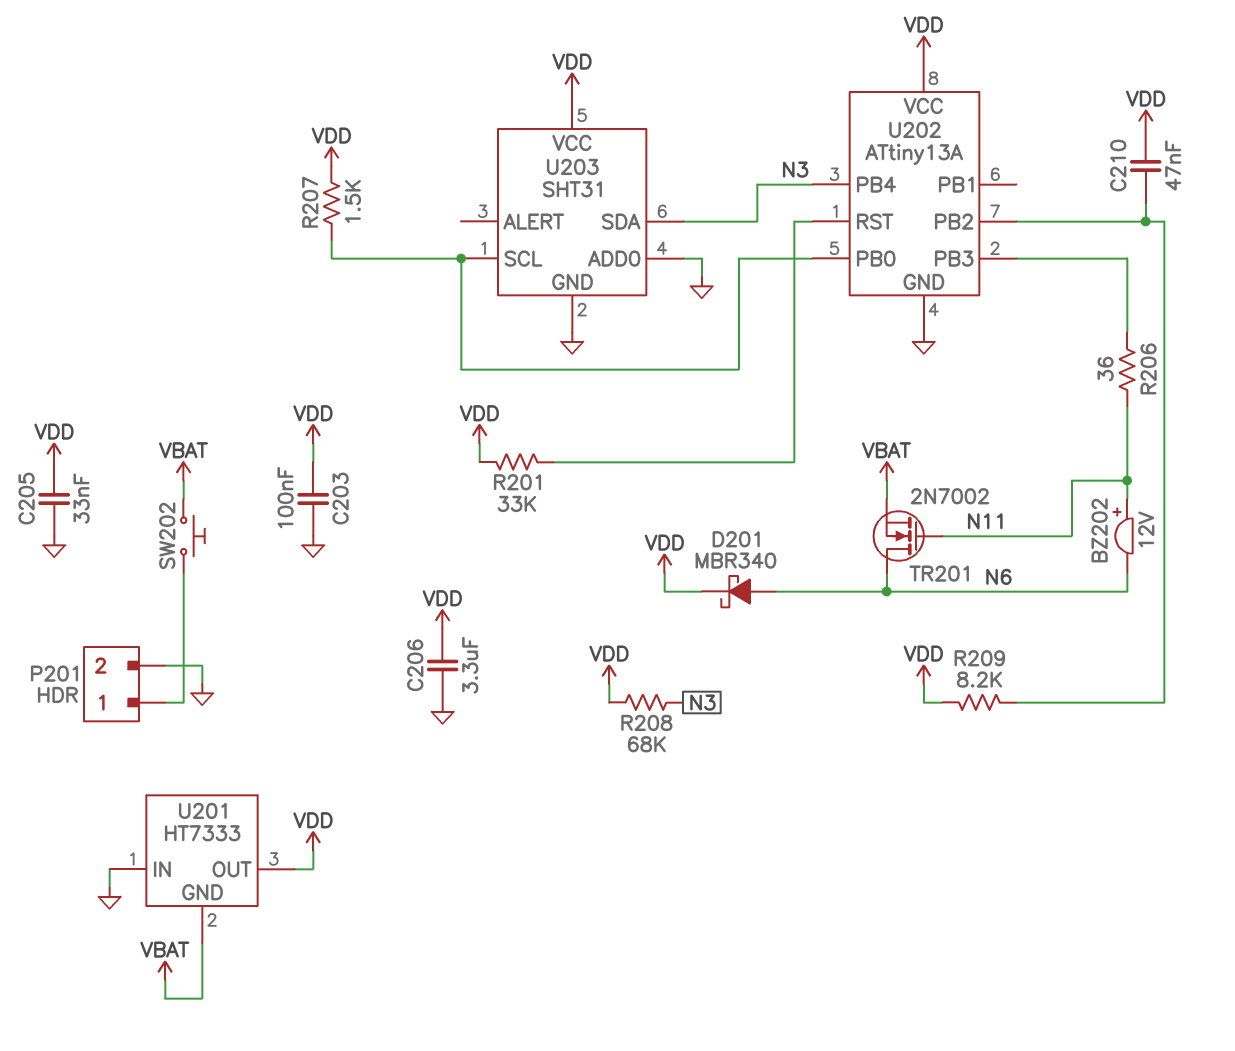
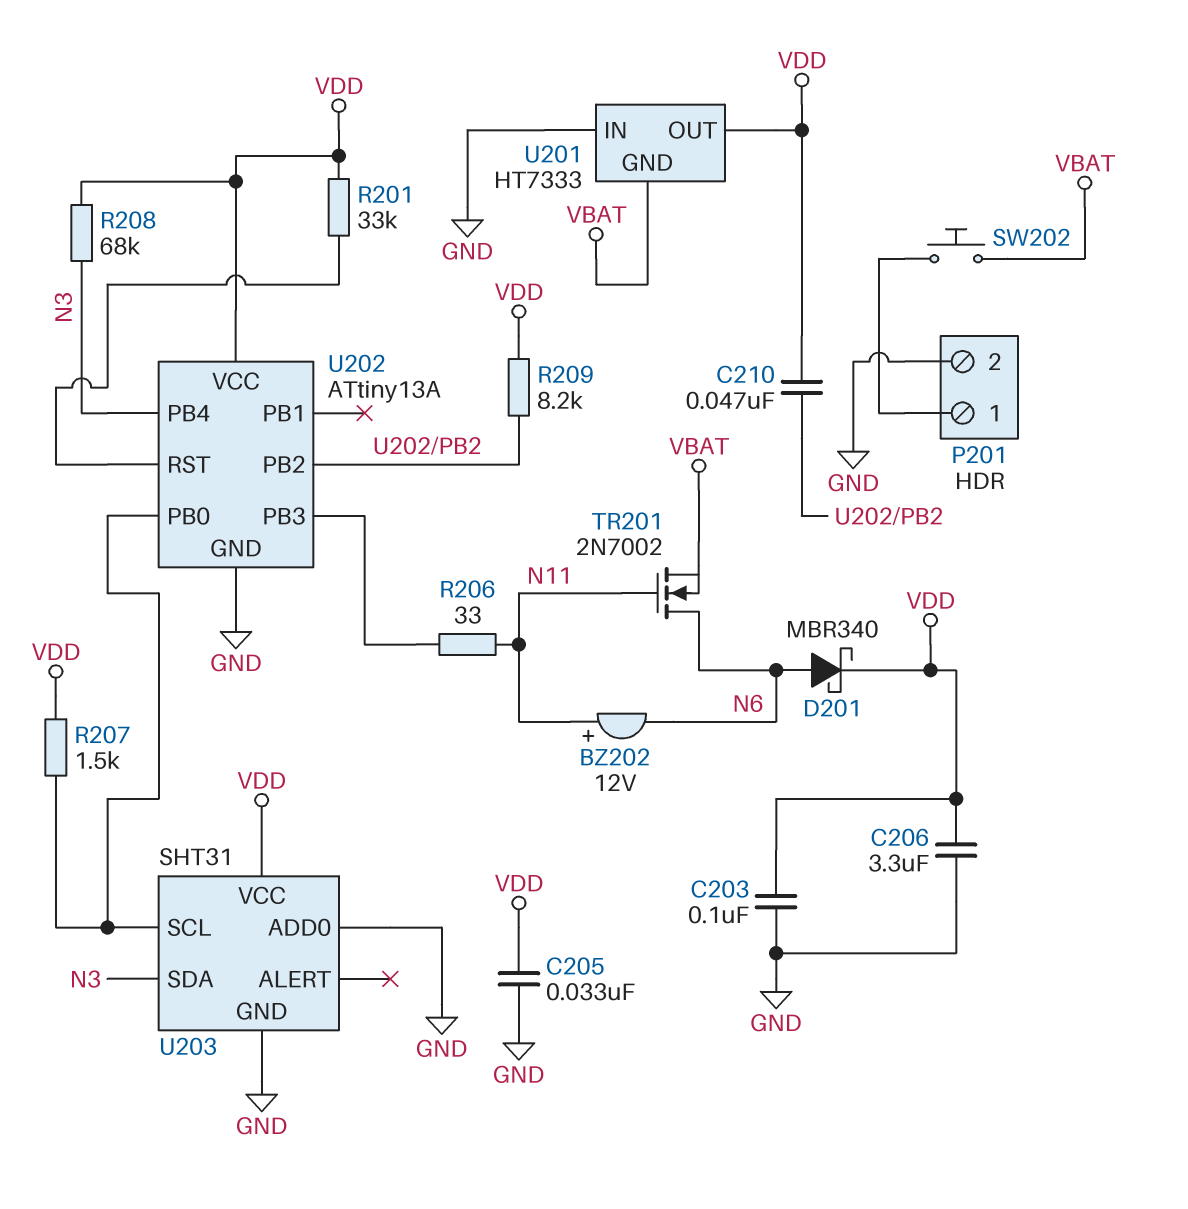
R206: 36 (N11, U202/PB3) -> 33 (N11, U202/PB3)

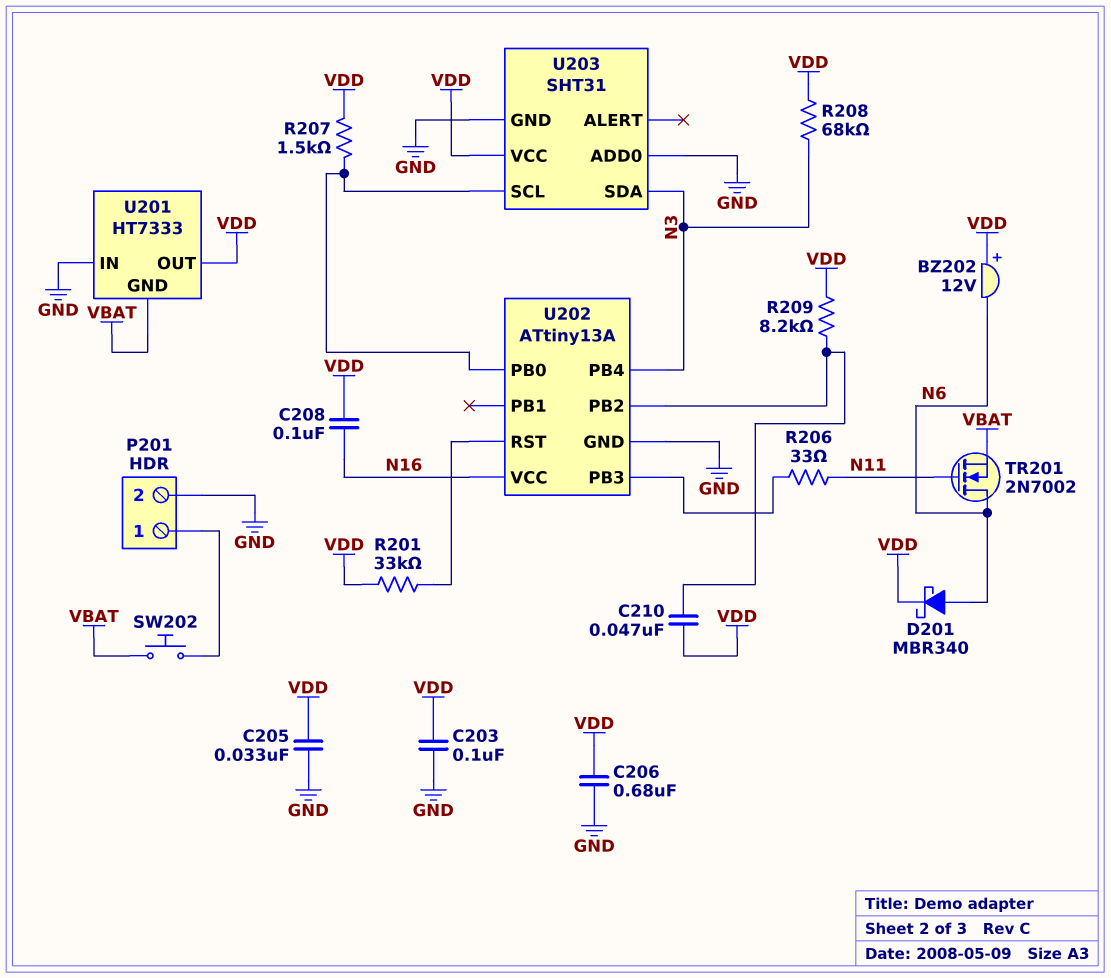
BZ202: buzzer 12V (plus N11, minus N6) -> buzzer 12V (plus VDD, minus N6)
C206: 3.3uF (GND, VDD) -> 680nF (GND, VDD)
C208: none -> 100nF (N16, VDD)
U202 pin VCC: VDD -> N16

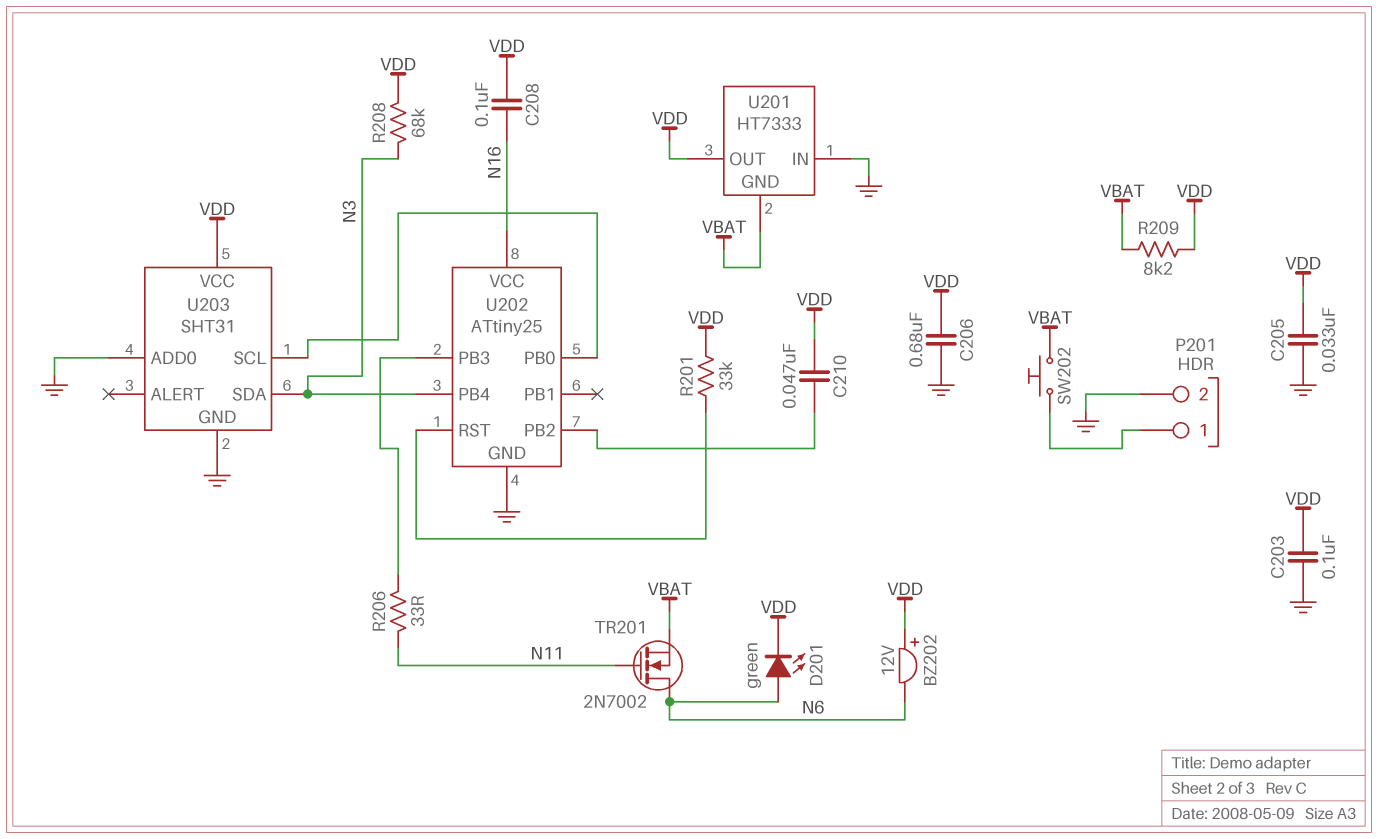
D201: schottky MBR340 (A N6, K VDD) -> LED green (A N6, K VDD)
R207: 1.5k (U202/PB0, VDD) -> none
R209: 8.2k (U202/PB2, VDD) -> 8.2k (VBAT, VDD)
U202: ATtiny13A -> ATtiny25

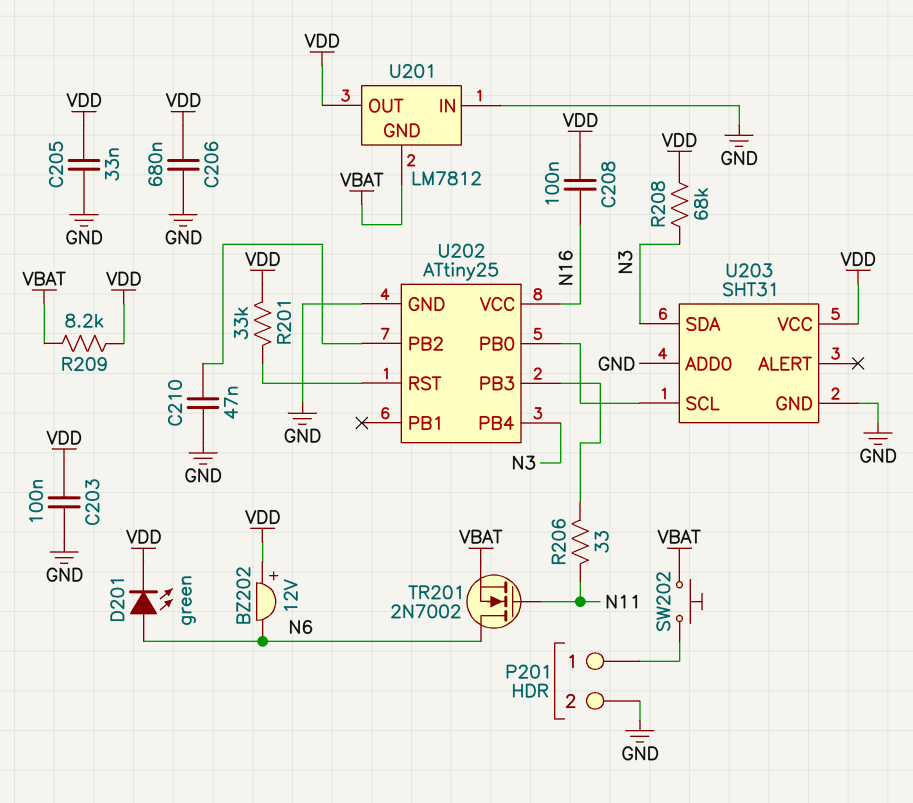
C210: 47nF (U202/PB2, VDD) -> 47nF (GND, U202/PB2)
U201: HT7333 -> LM7812

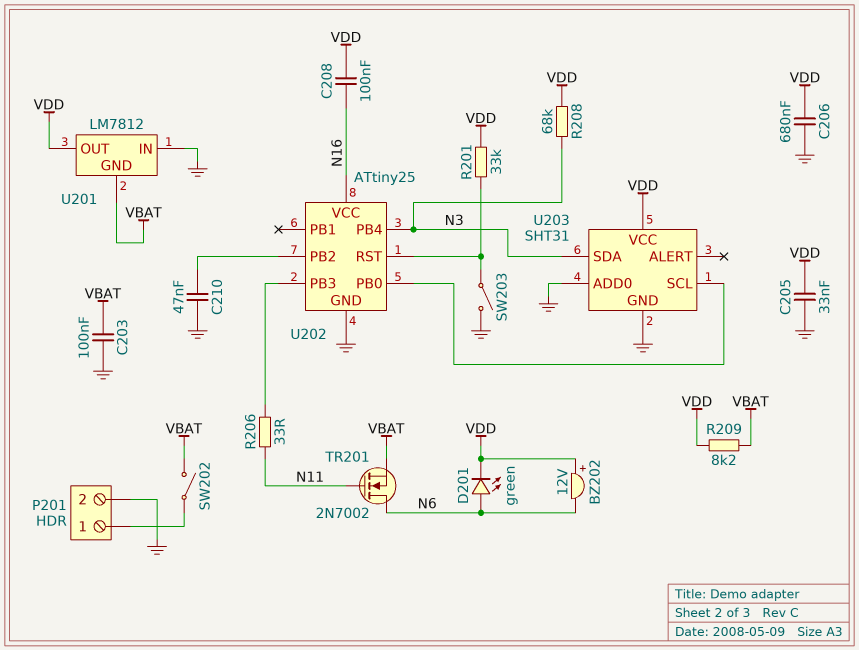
C203: 100nF (GND, VDD) -> 100nF (GND, VBAT)
SW202: button (P201/1, VBAT) -> switch (P201/1, VBAT)
SW203: none -> switch (GND, U202/RST)

